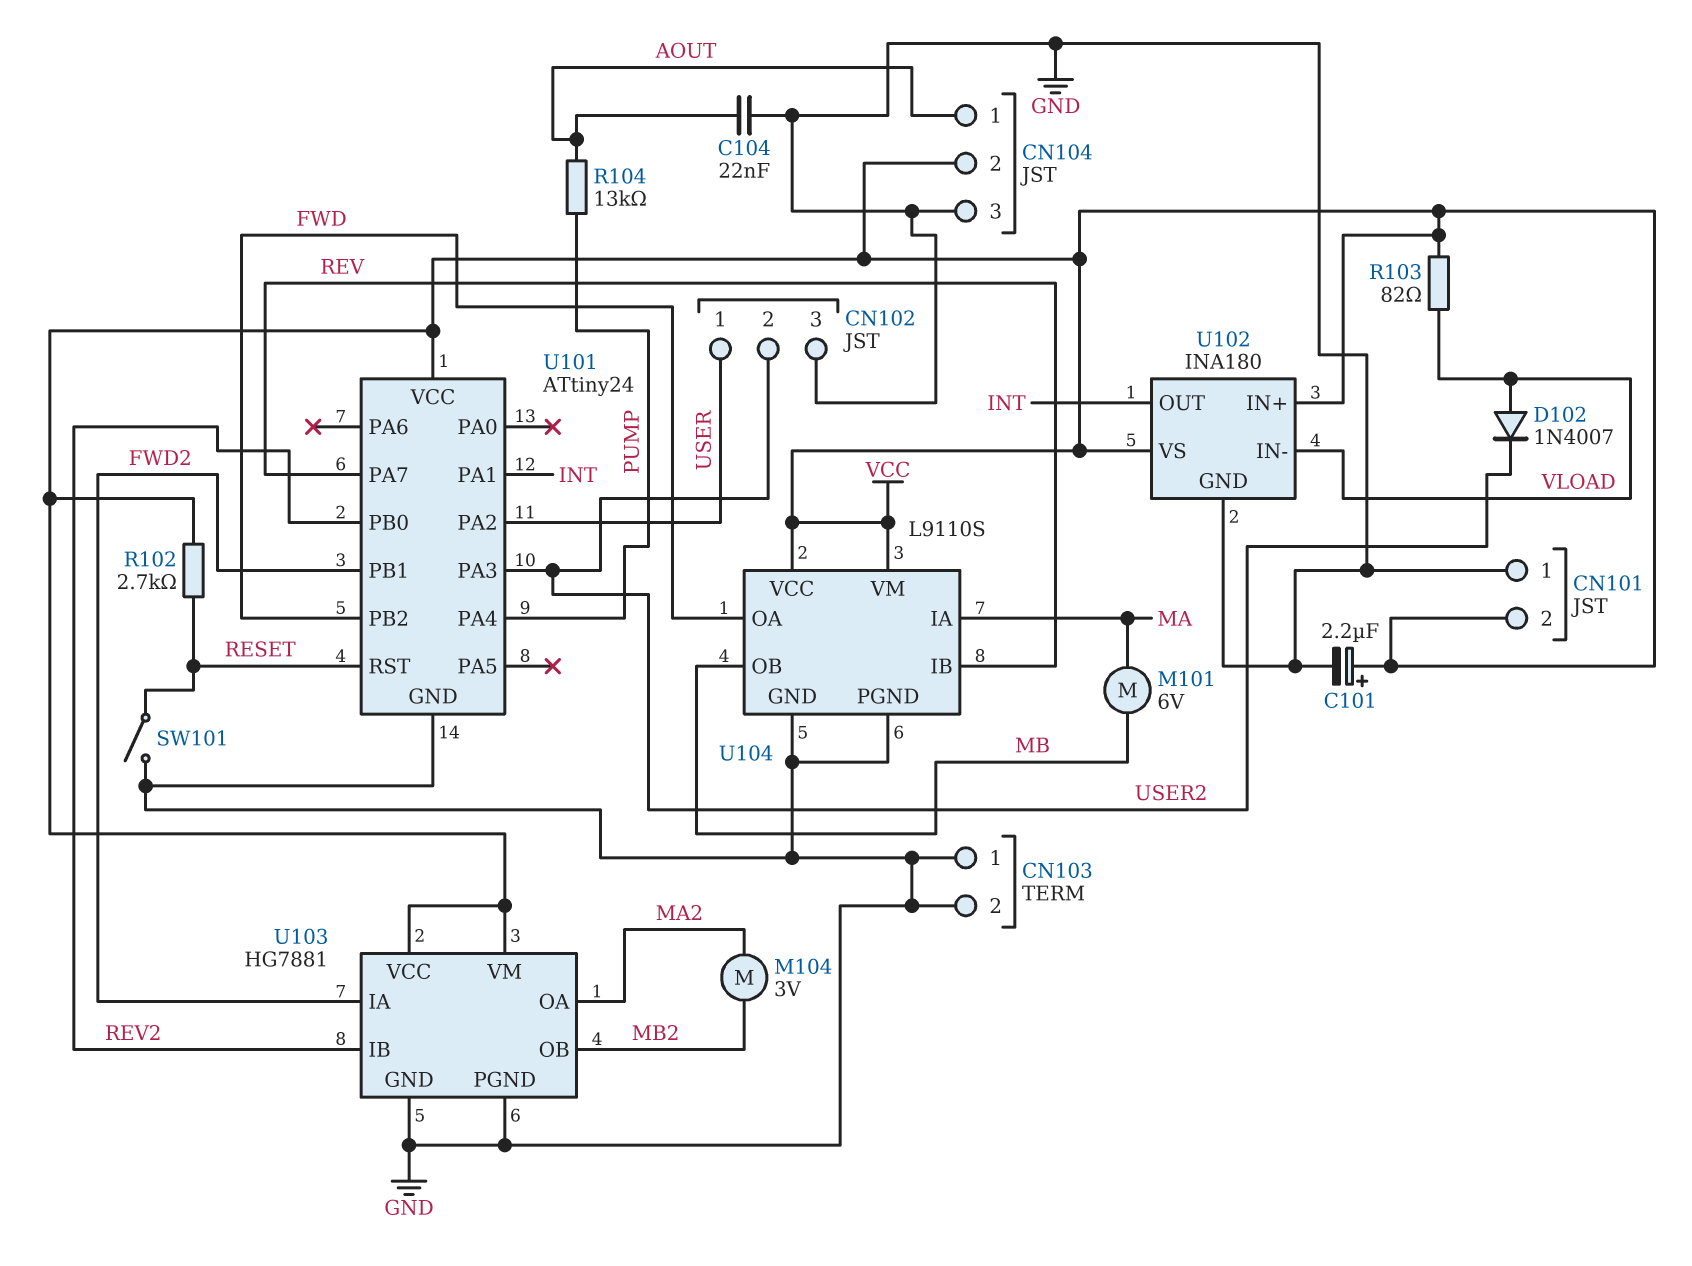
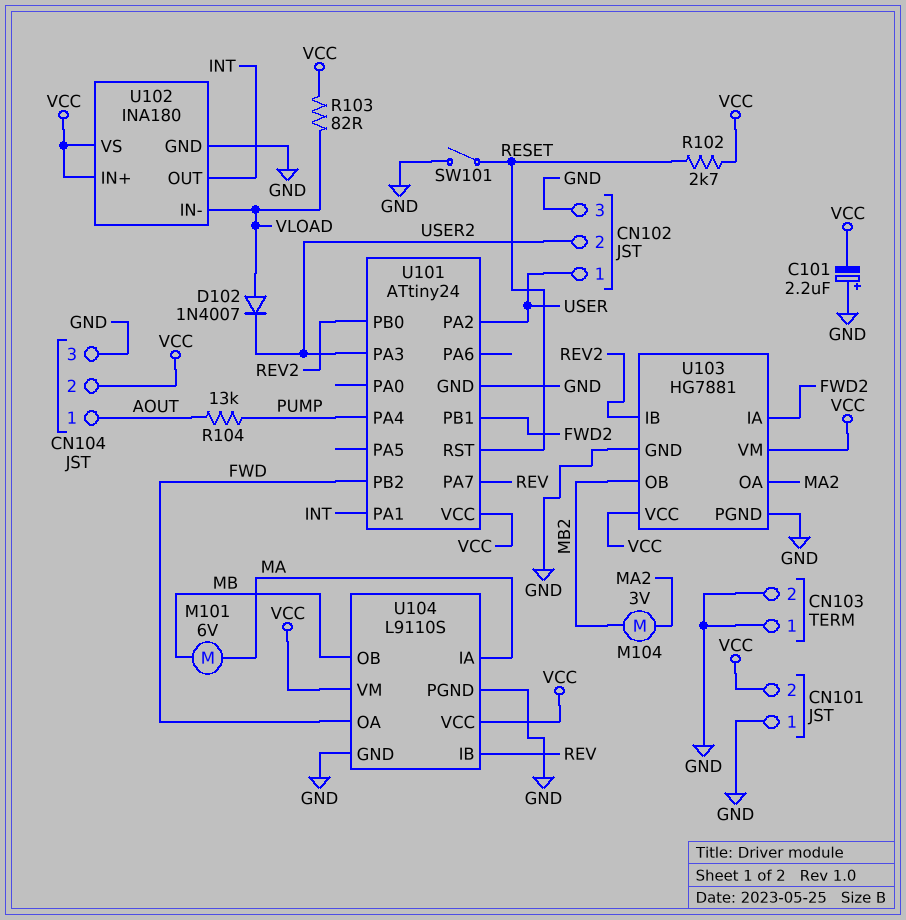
C101: 2.2uF (plus VCC, minus GND) -> 2.2uF (plus GND, minus VCC)
C104: 22nF (AOUT, GND) -> none

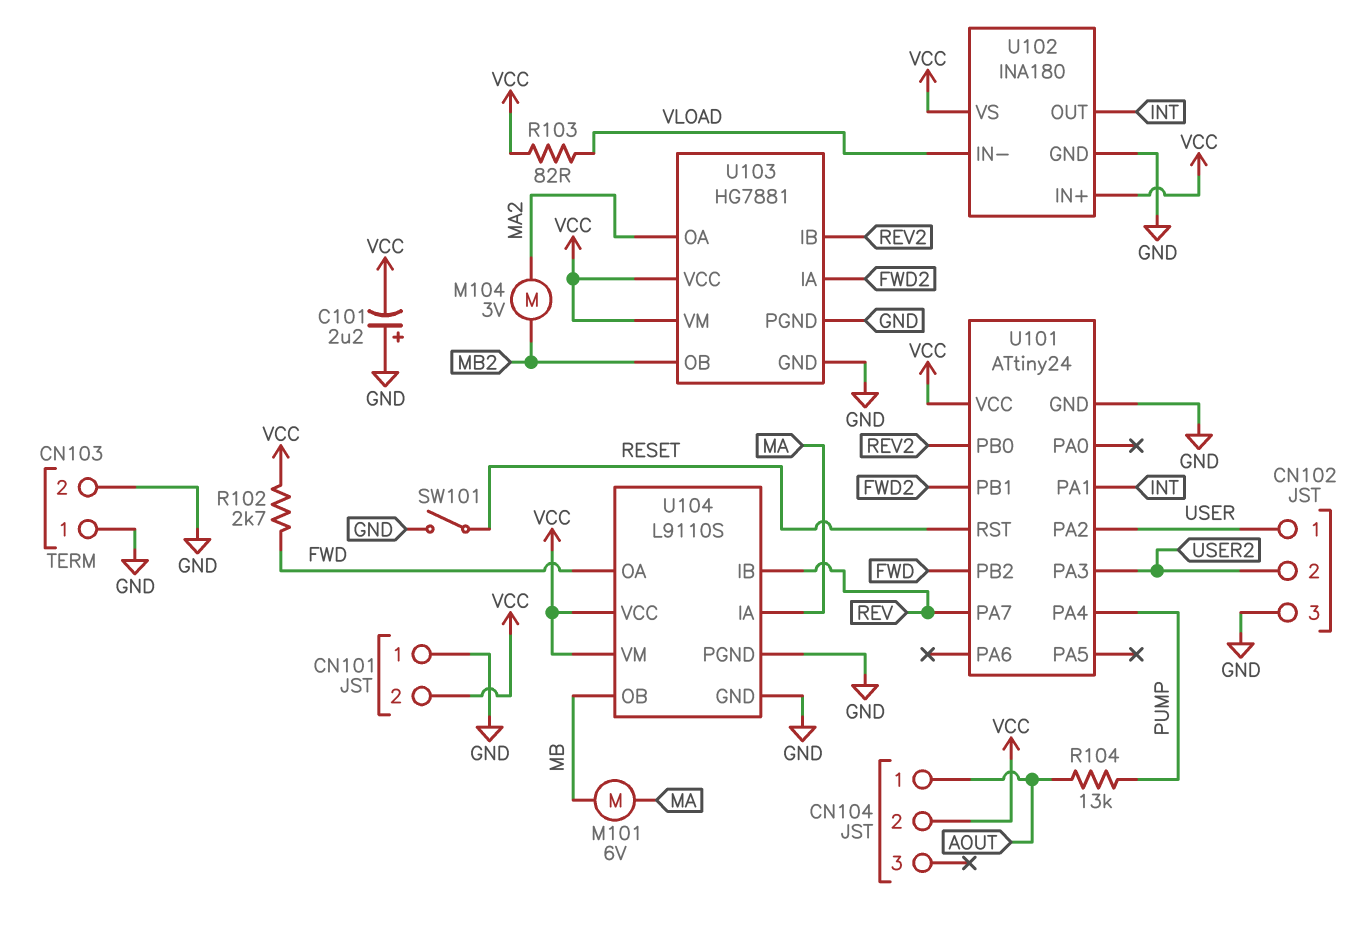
CN104 pin 3: GND -> none
D102: diode 1N4007 (A VLOAD, K USER2) -> none
R102: 2.7k (RESET, VCC) -> 2.7k (FWD, VCC)

